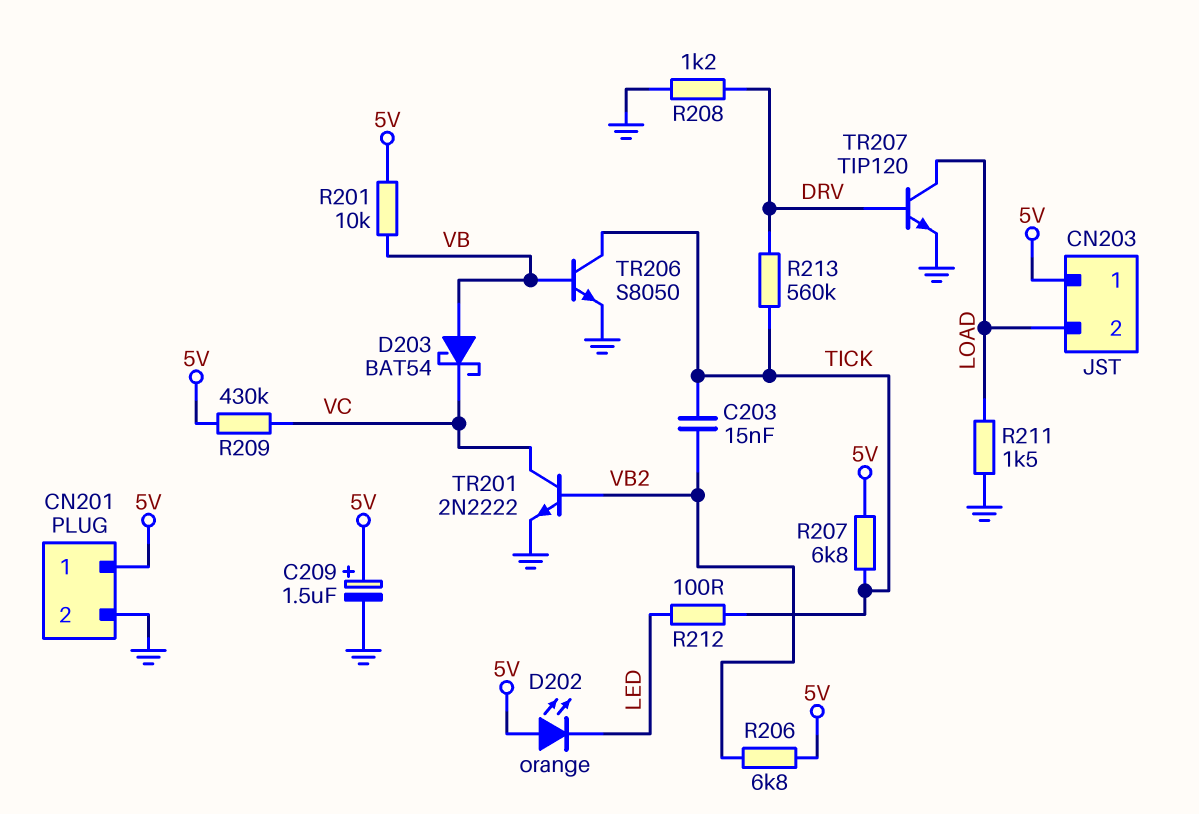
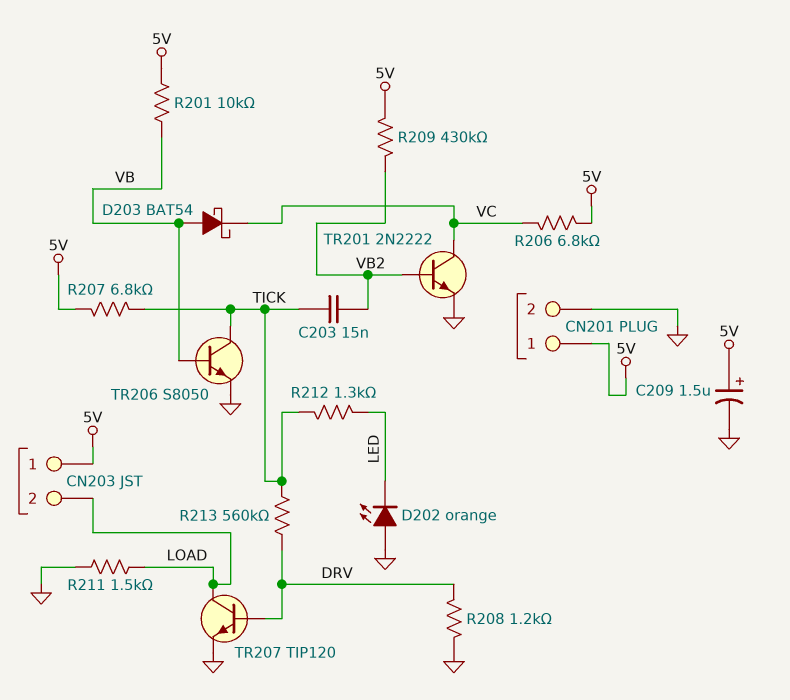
D202: LED orange (A 5V, K LED) -> LED orange (A GND, K LED)
R206: 6.8k (5V, VB2) -> 6.8k (5V, VC)
R209: 430k (5V, VC) -> 430k (5V, VB2)
R212: 100 (LED, TICK) -> 1.3k (LED, TICK)

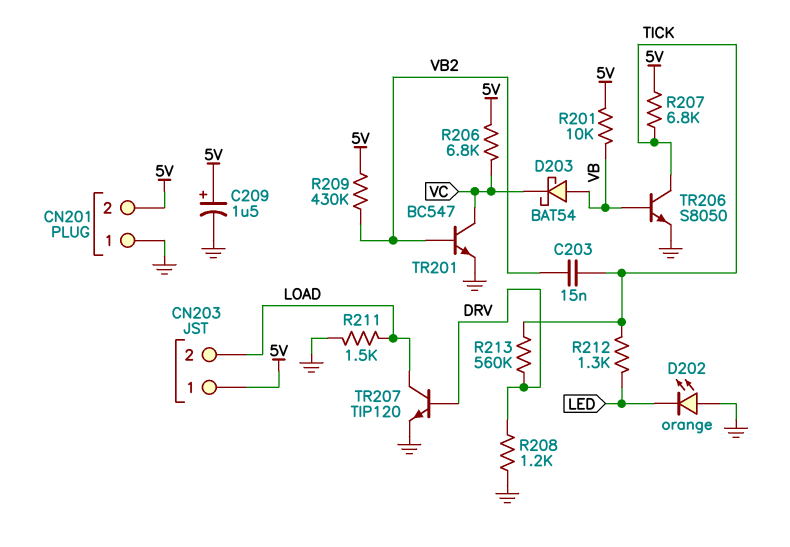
CN201 pin 1: 5V -> GND
CN201 pin 2: GND -> 5V
TR201: NPN 2N2222 (B VB2, C VC, E GND) -> NPN BC547 (B VB2, C VC, E GND)

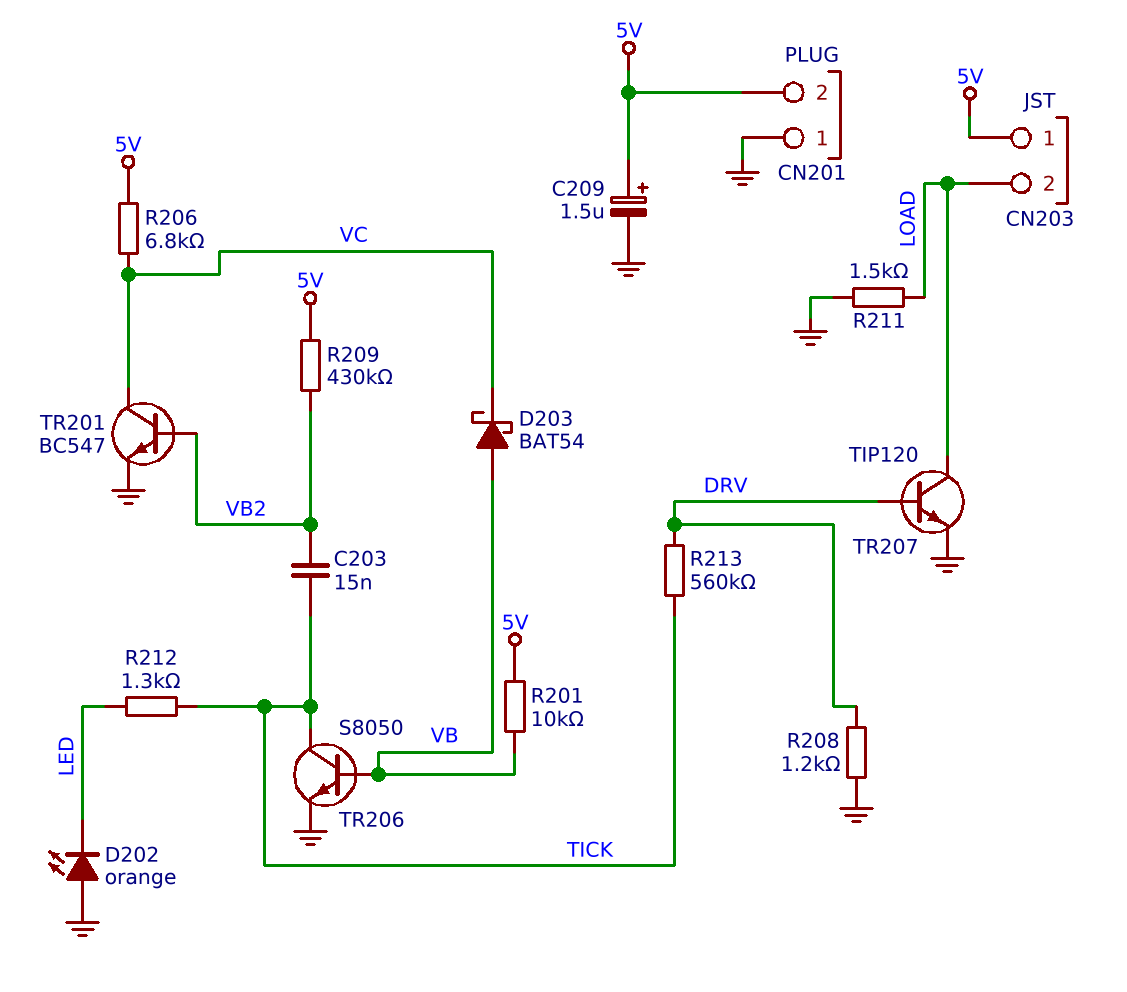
R207: 6.8k (5V, TICK) -> none

